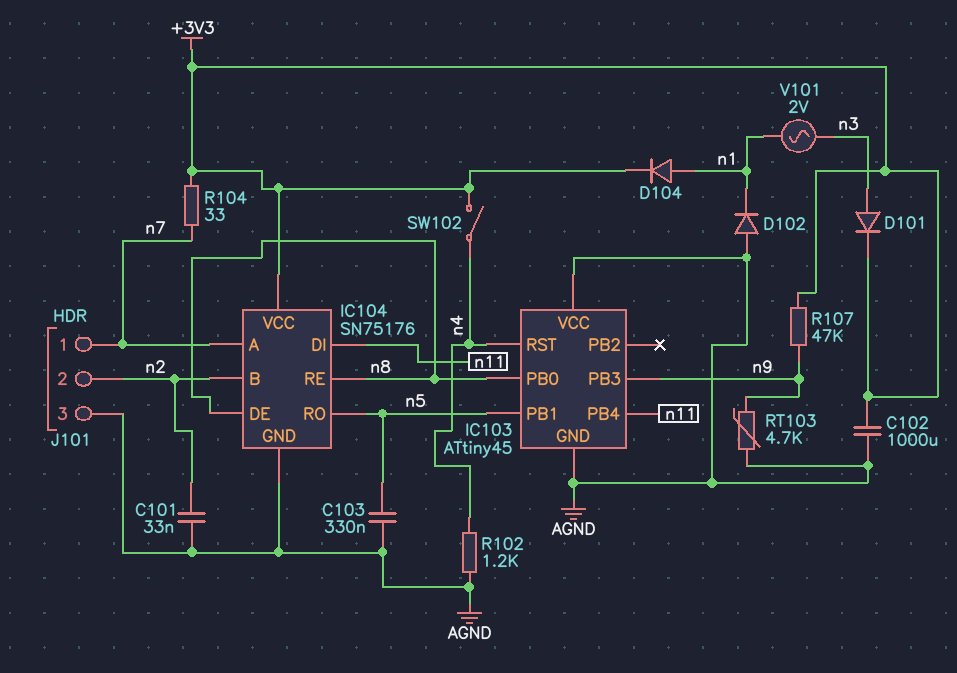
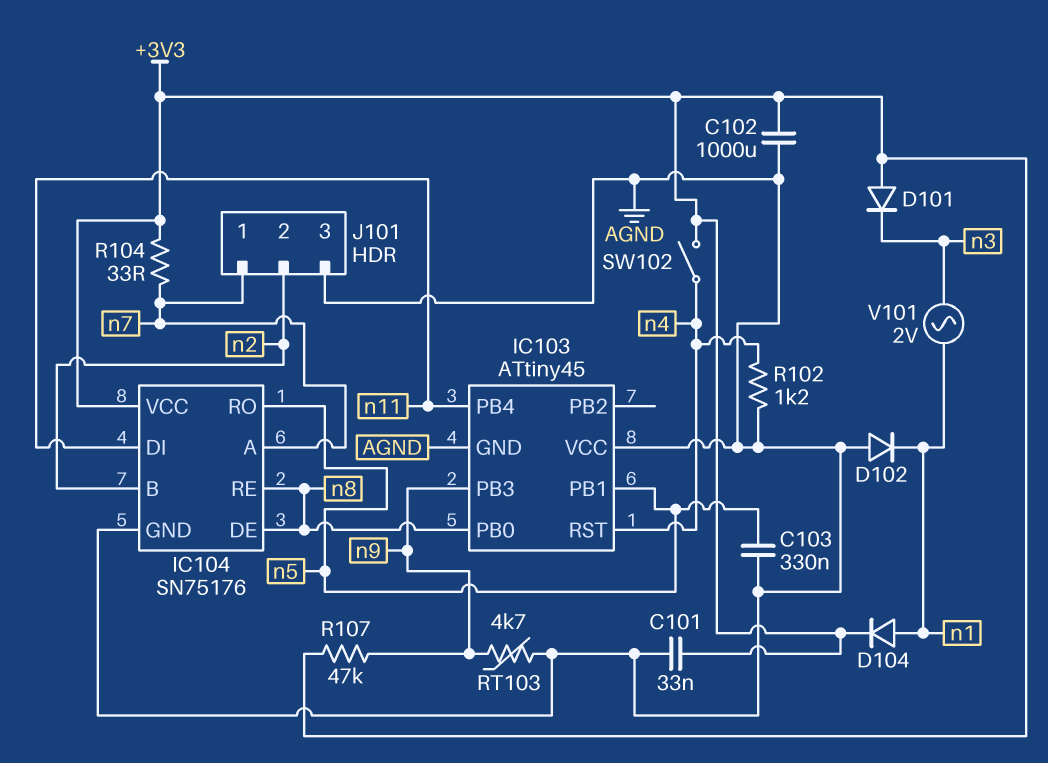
C101: 33nF (AGND, n2) -> 33nF (+3V3, AGND)
D101: diode (A n3, K +3V3) -> diode (A +3V3, K n3)

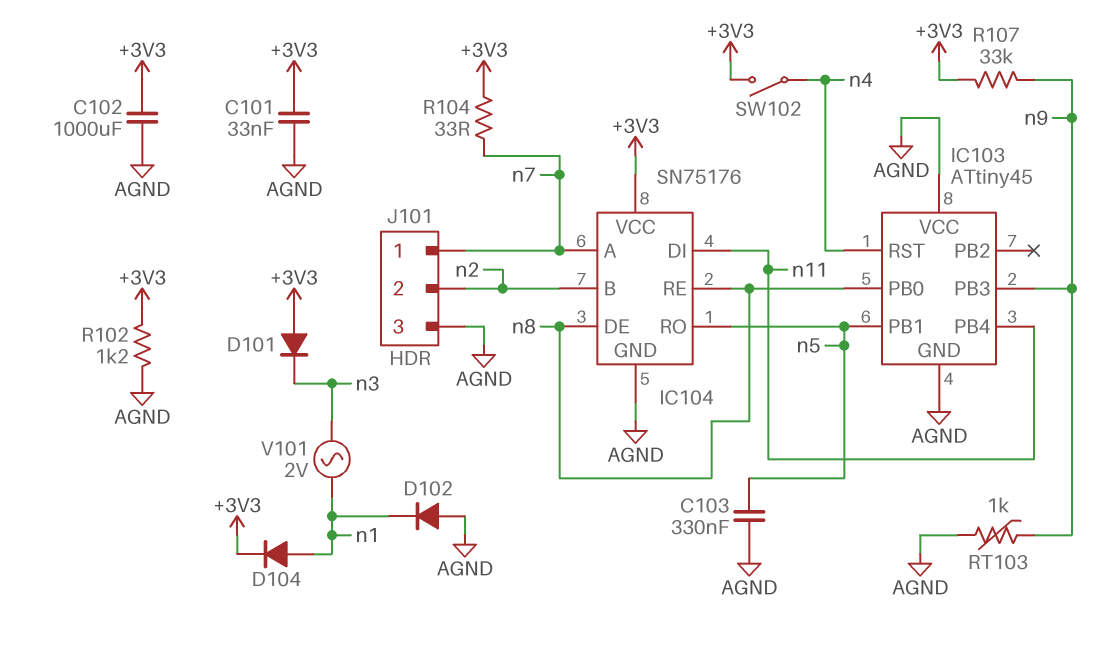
R102: 1.2k (AGND, n4) -> 1.2k (+3V3, AGND)
R107: 47k (+3V3, n9) -> 33k (+3V3, n9)
RT103: 4.7k (AGND, n9) -> 1k (AGND, n9)

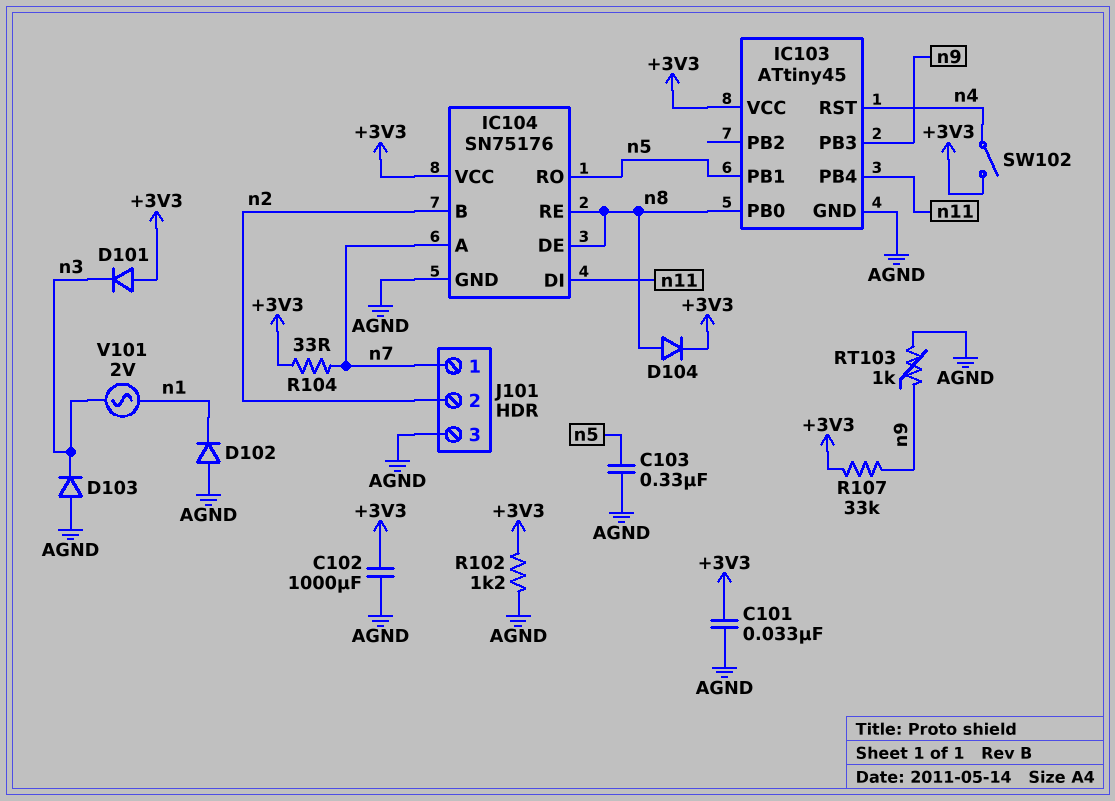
D103: none -> diode (A AGND, K n3)
D104: diode (A n1, K +3V3) -> diode (A n8, K +3V3)
IC103 pin VCC: AGND -> +3V3

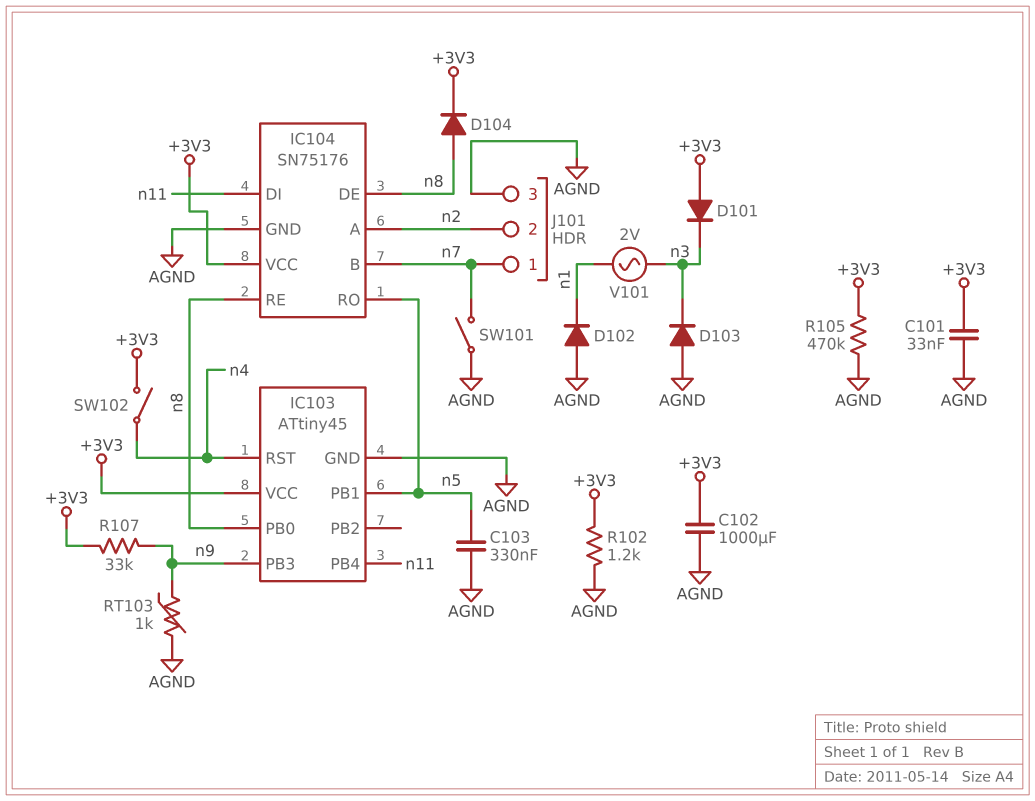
IC104 pin A: n7 -> n2
IC104 pin B: n2 -> n7
R104: 33 (+3V3, n7) -> none
R105: none -> 470k (+3V3, AGND)
SW101: none -> switch (AGND, n7)

